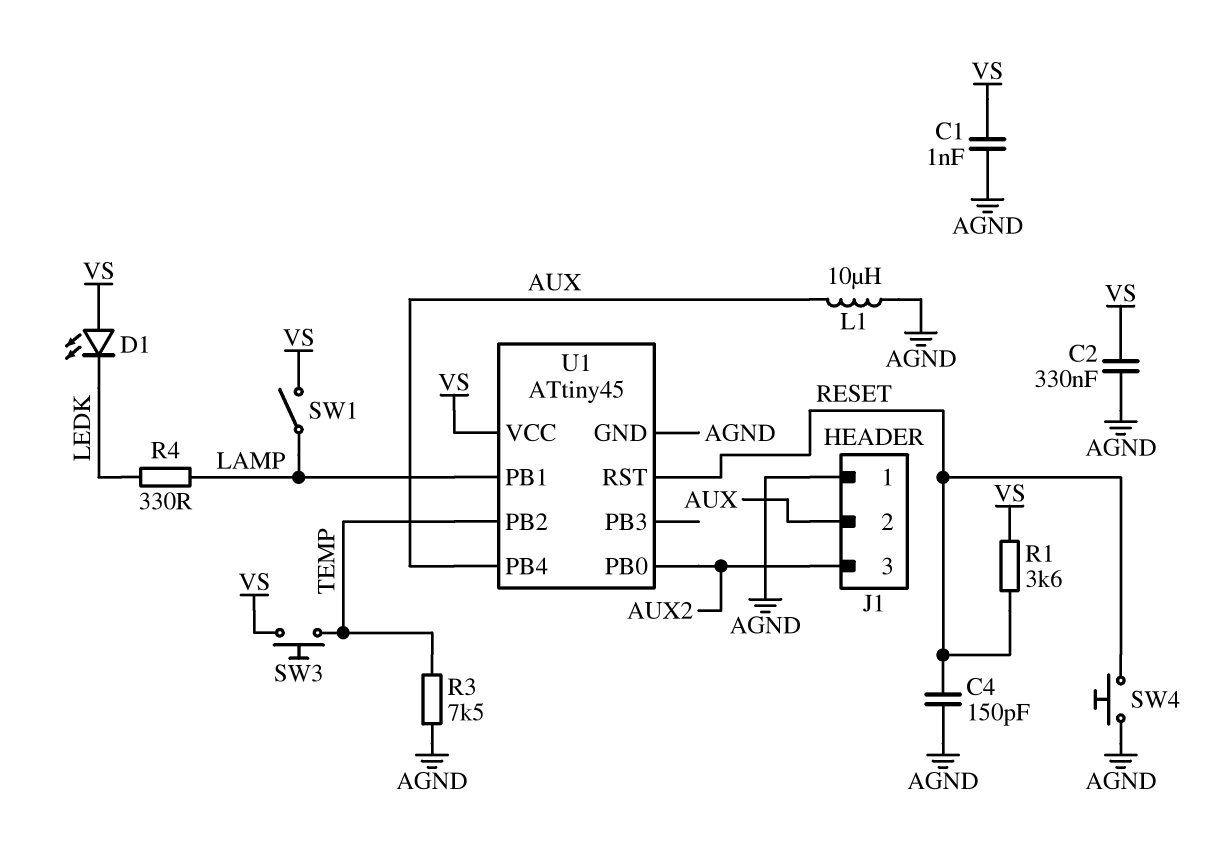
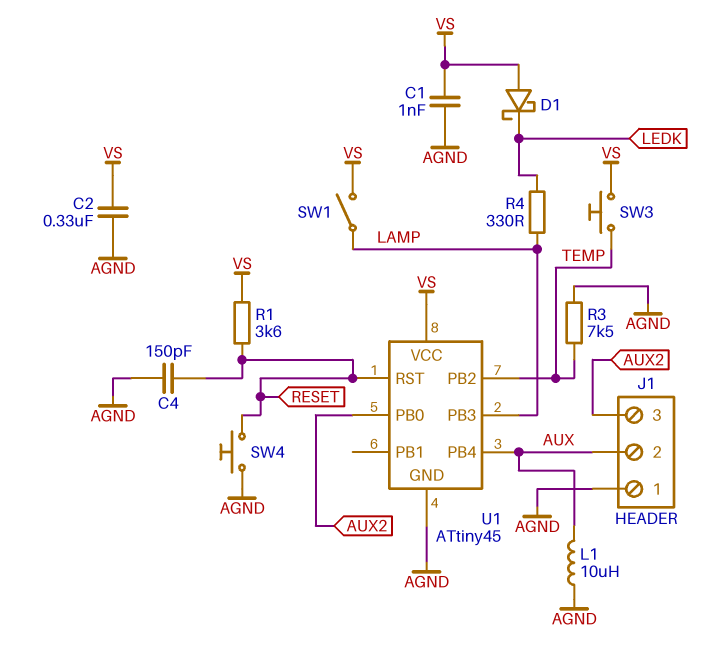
D1: LED (A VS, K LEDK) -> schottky (A VS, K LEDK)
U1 pin PB1: LAMP -> none
U1 pin PB3: none -> LAMP

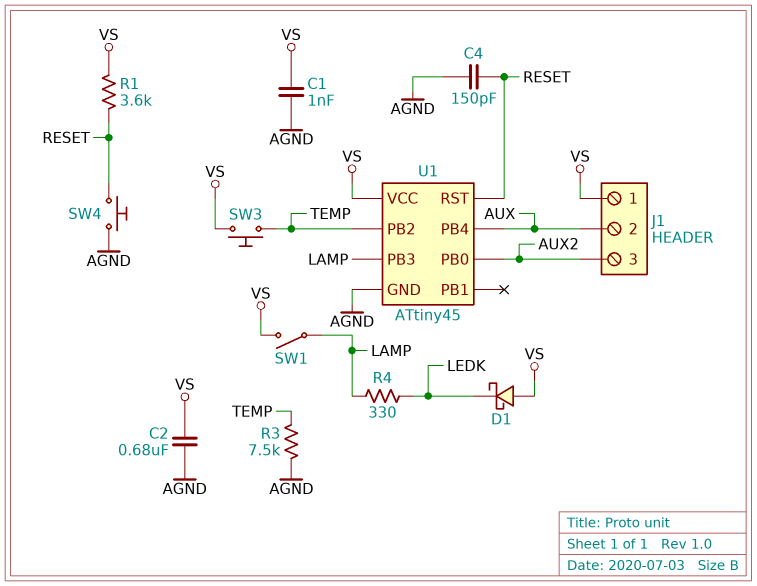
C2: 330nF (AGND, VS) -> 680nF (AGND, VS)
J1 pin 1: AGND -> VS
L1: 10uH (AGND, AUX) -> none

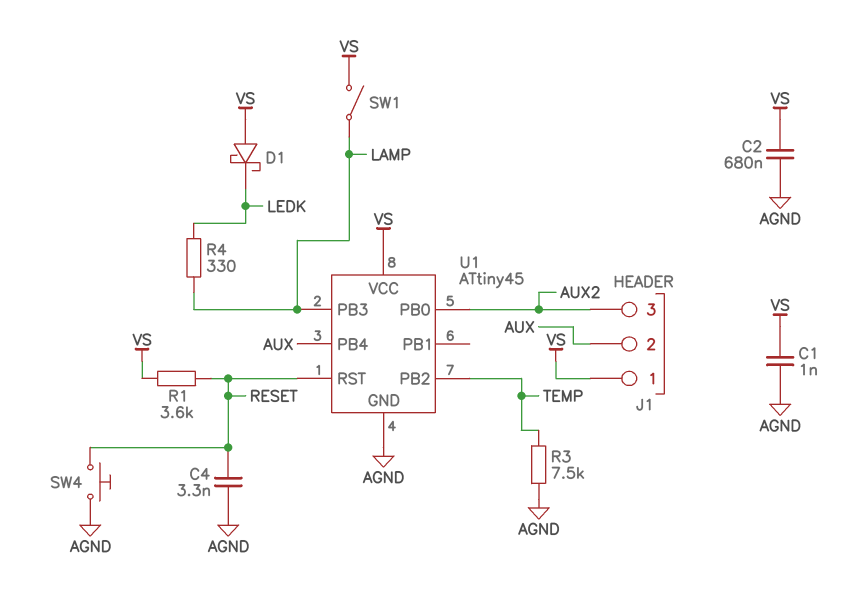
C4: 150pF (AGND, RESET) -> 3.3nF (AGND, RESET)
SW3: button (TEMP, VS) -> none

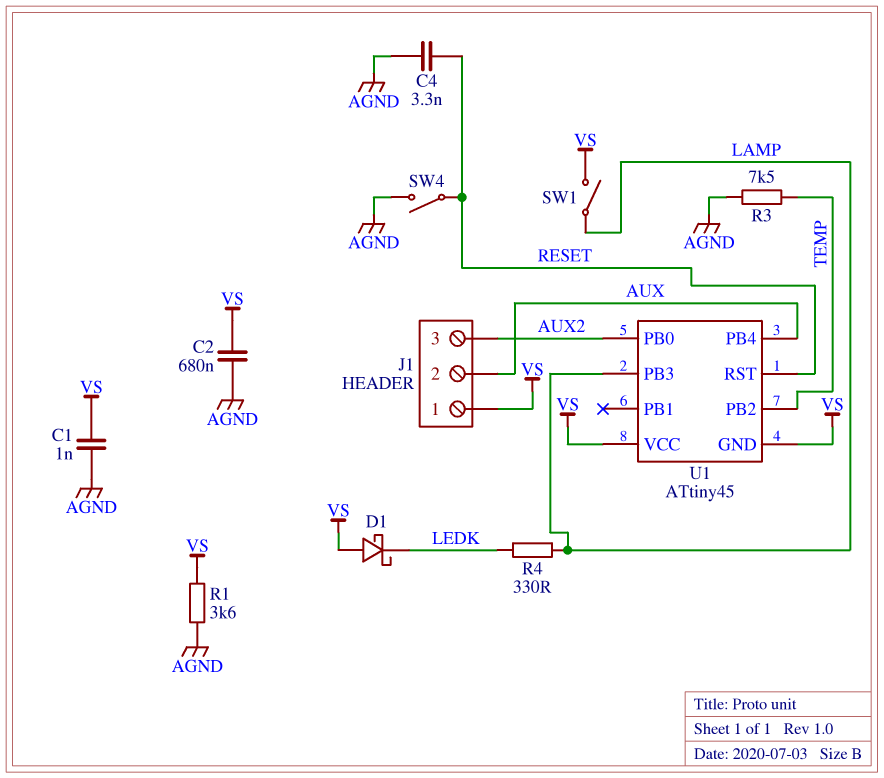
R1: 3.6k (RESET, VS) -> 3.6k (AGND, VS)
SW4: button (AGND, RESET) -> switch (AGND, RESET)
U1 pin GND: AGND -> VS

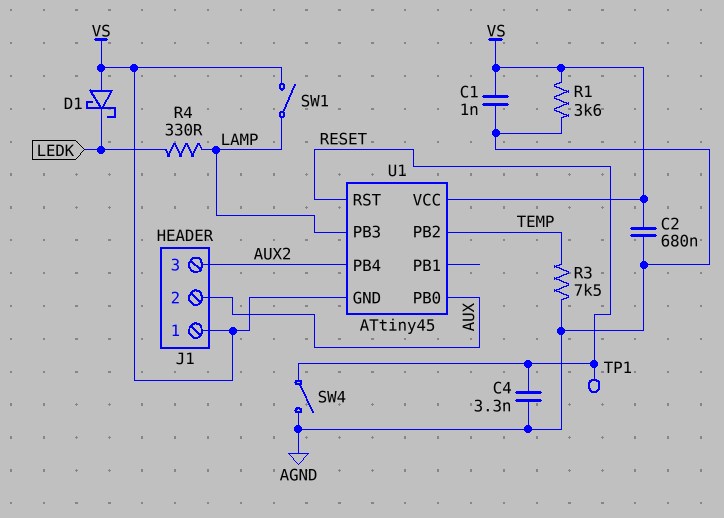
TP1: none -> test point (RESET)
U1 pin PB0: AUX2 -> AUX
U1 pin PB4: AUX -> AUX2

